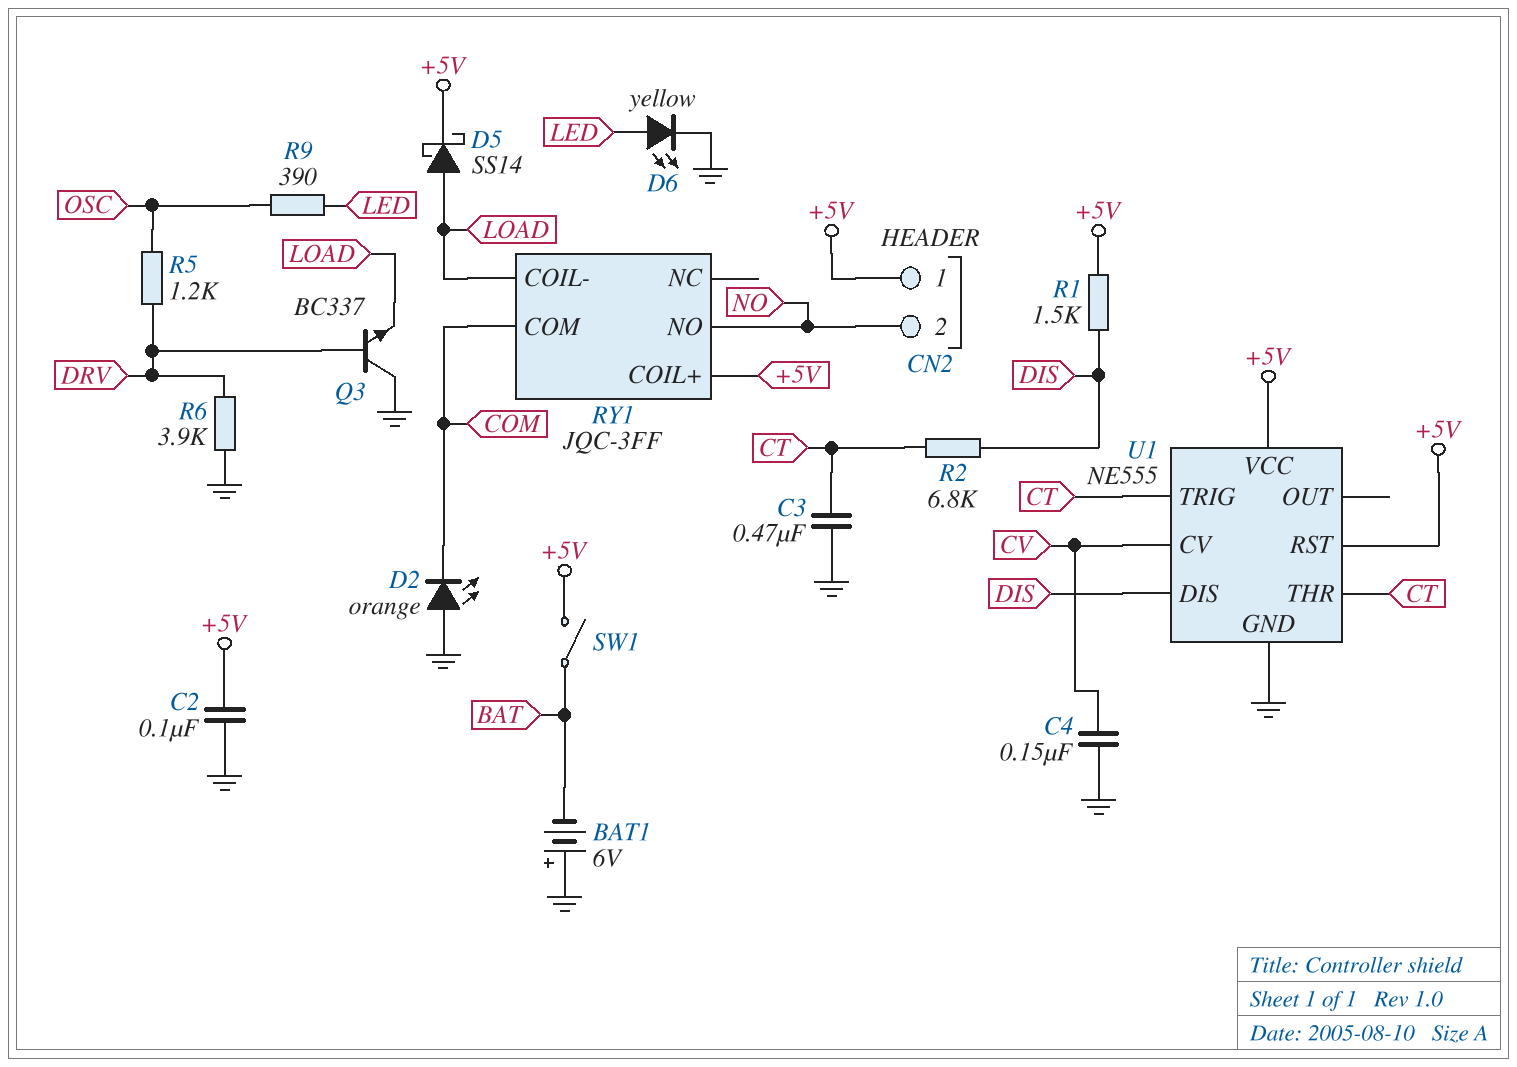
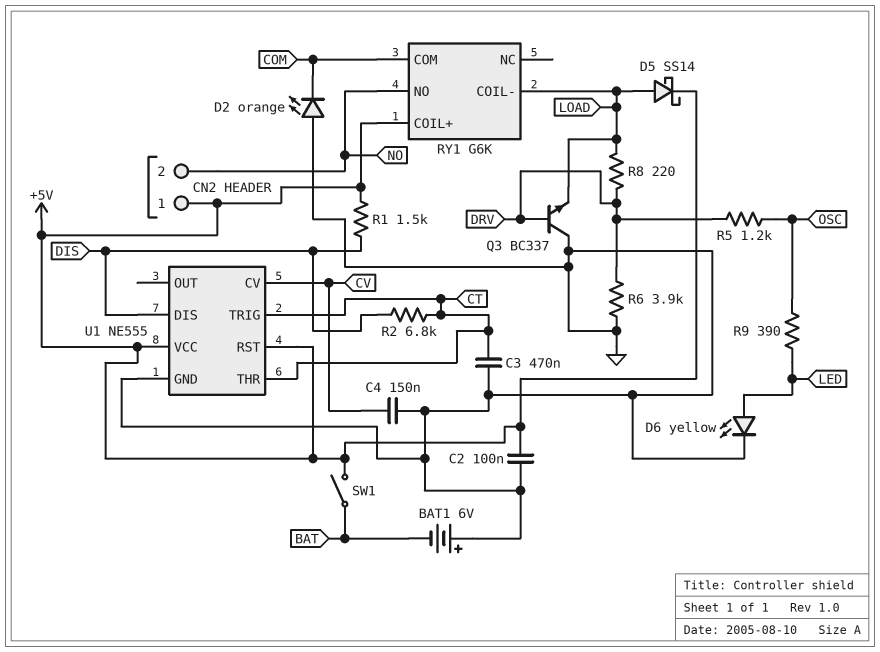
R8: none -> 220 (DRV, LOAD)
RY1: JQC-3FF -> G6K

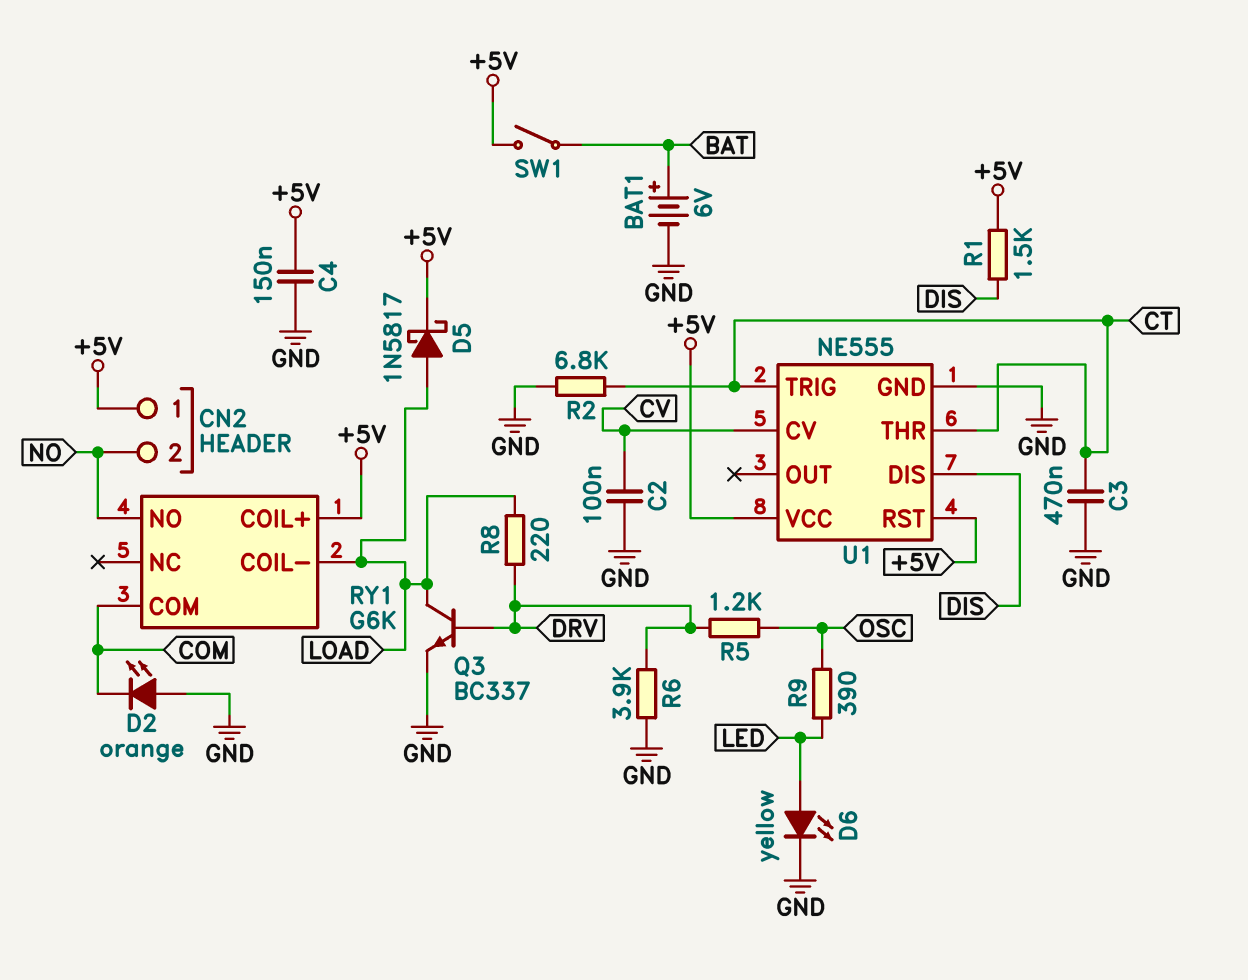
BAT1: 6V (plus GND, minus BAT) -> 6V (plus BAT, minus GND)
C2: 100nF (+5V, GND) -> 100nF (CV, GND)
C4: 150nF (CV, GND) -> 150nF (+5V, GND)
D5: schottky SS14 (A LOAD, K +5V) -> schottky 1N5817 (A LOAD, K +5V)
Q3: NPN BC337 (B DRV, C GND, E LOAD) -> NPN BC337 (B DRV, C LOAD, E GND)
R2: 6.8k (CT, DIS) -> 6.8k (CT, GND)

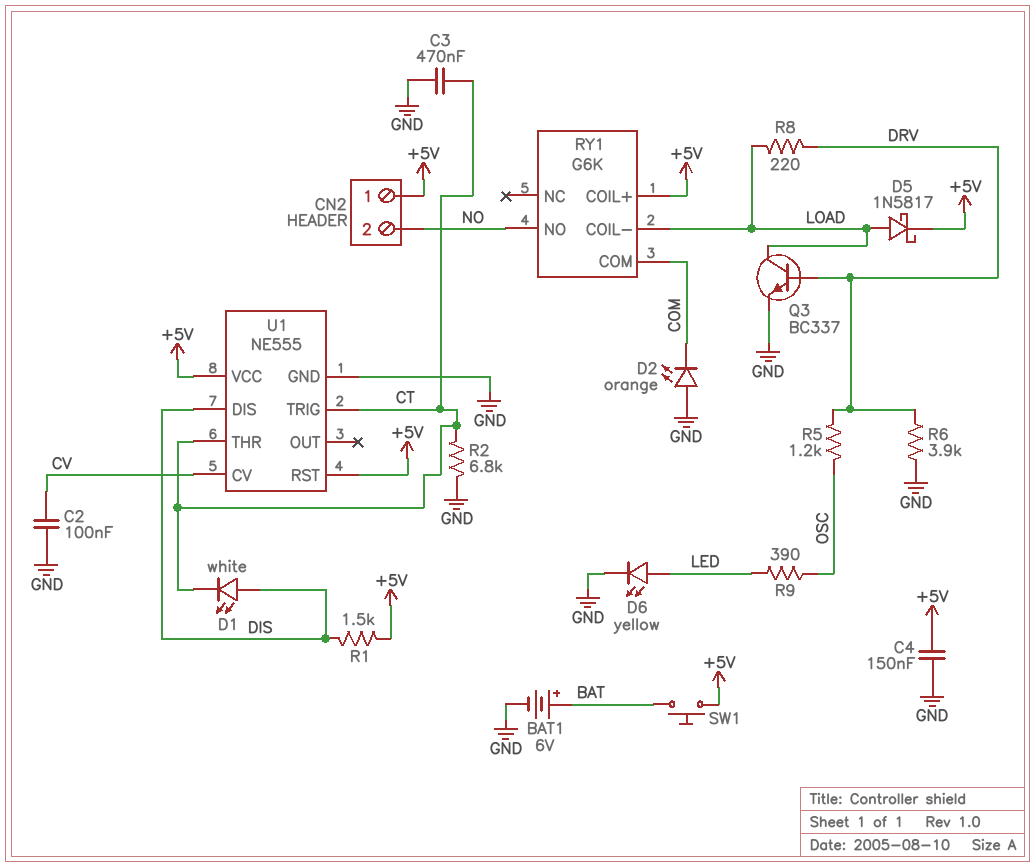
D1: none -> LED white (A DIS, K CT)
SW1: switch (+5V, BAT) -> button (+5V, BAT)

